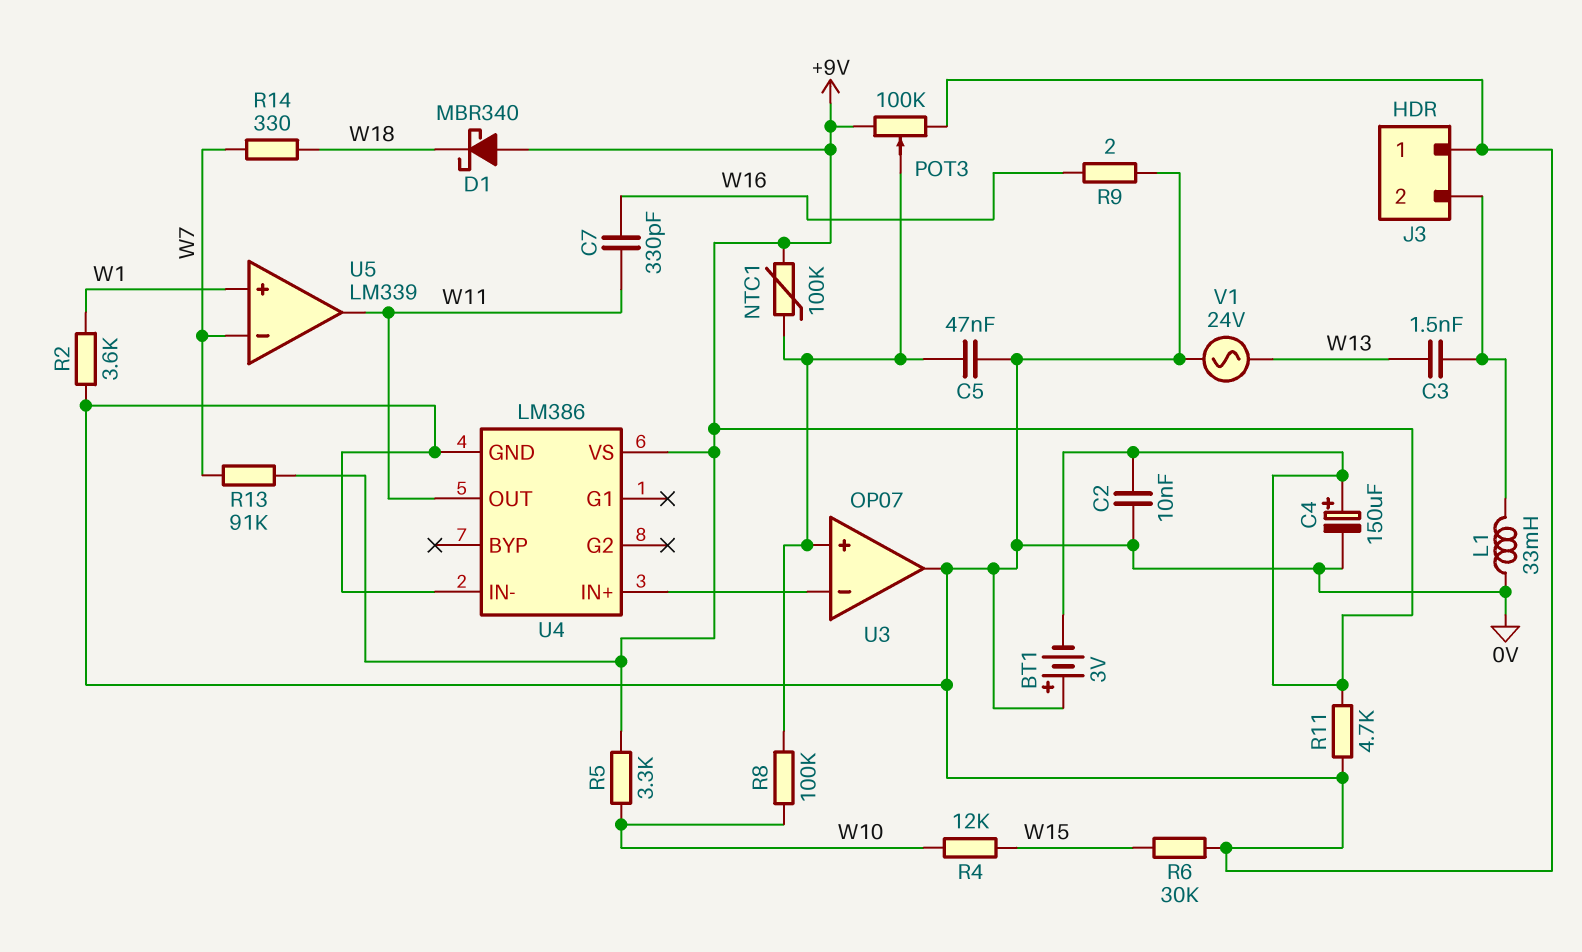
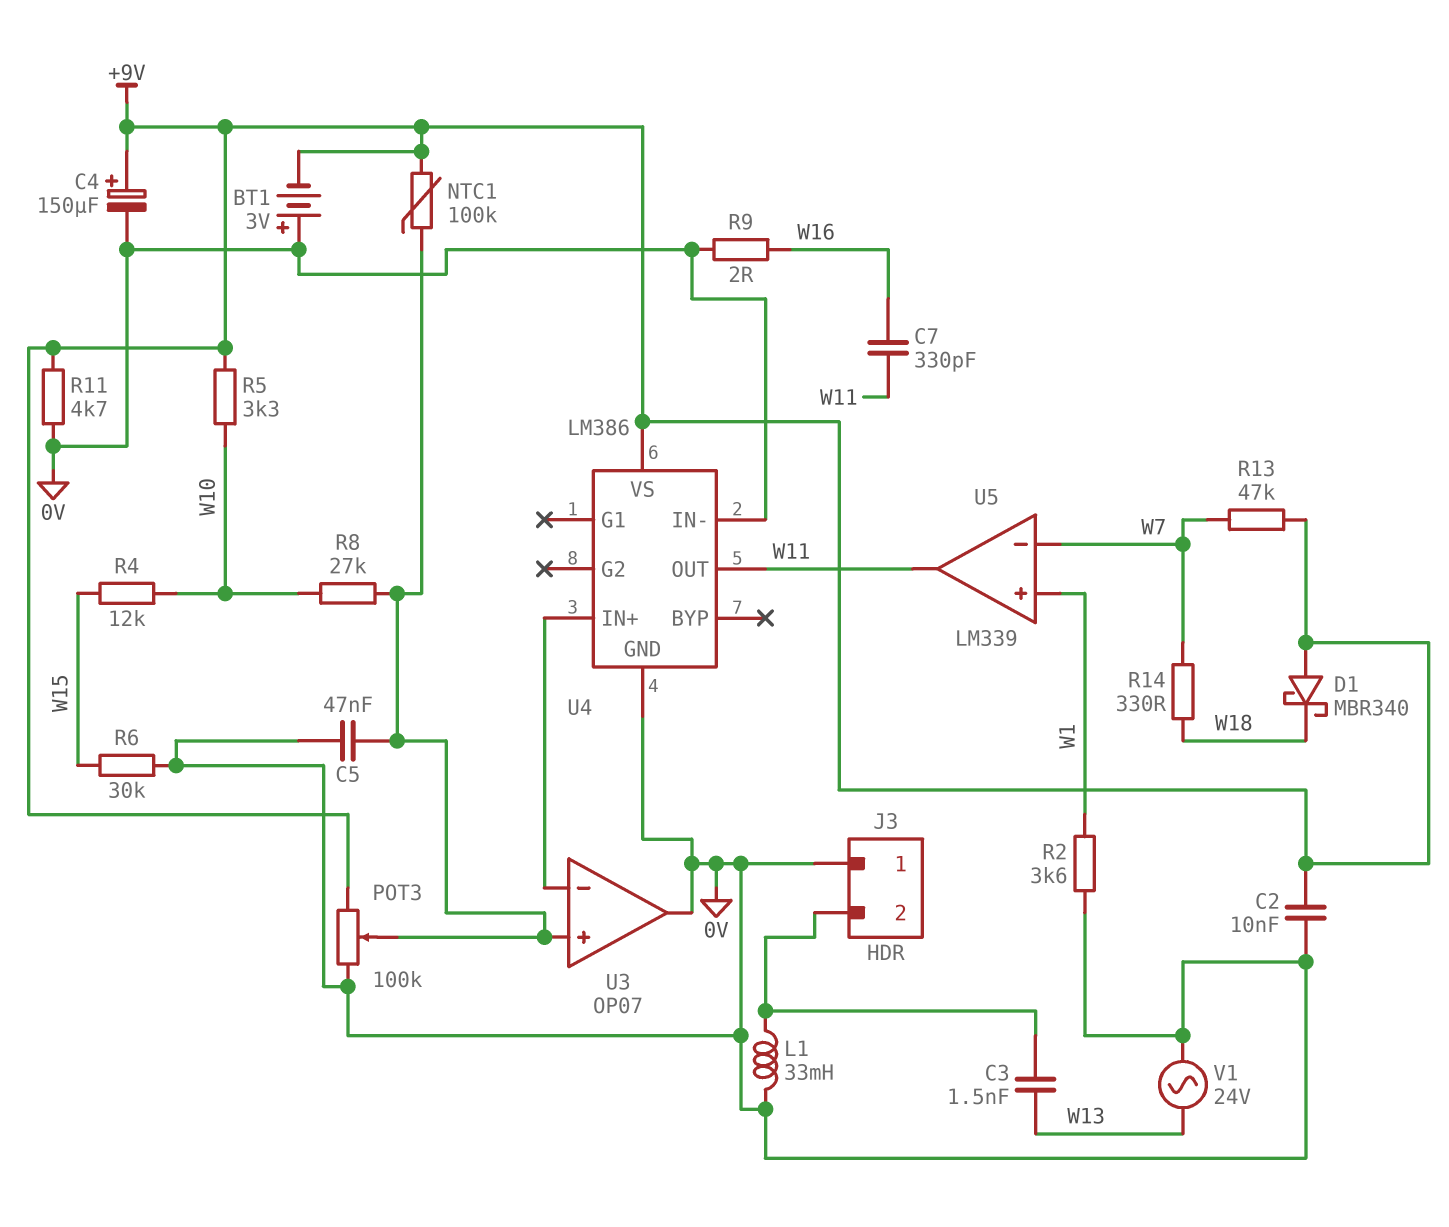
R8: 100k (U3/in+, W10) -> 27k (U3/in+, W10)
R13: 91k (+9V, W7) -> 47k (+9V, W7)

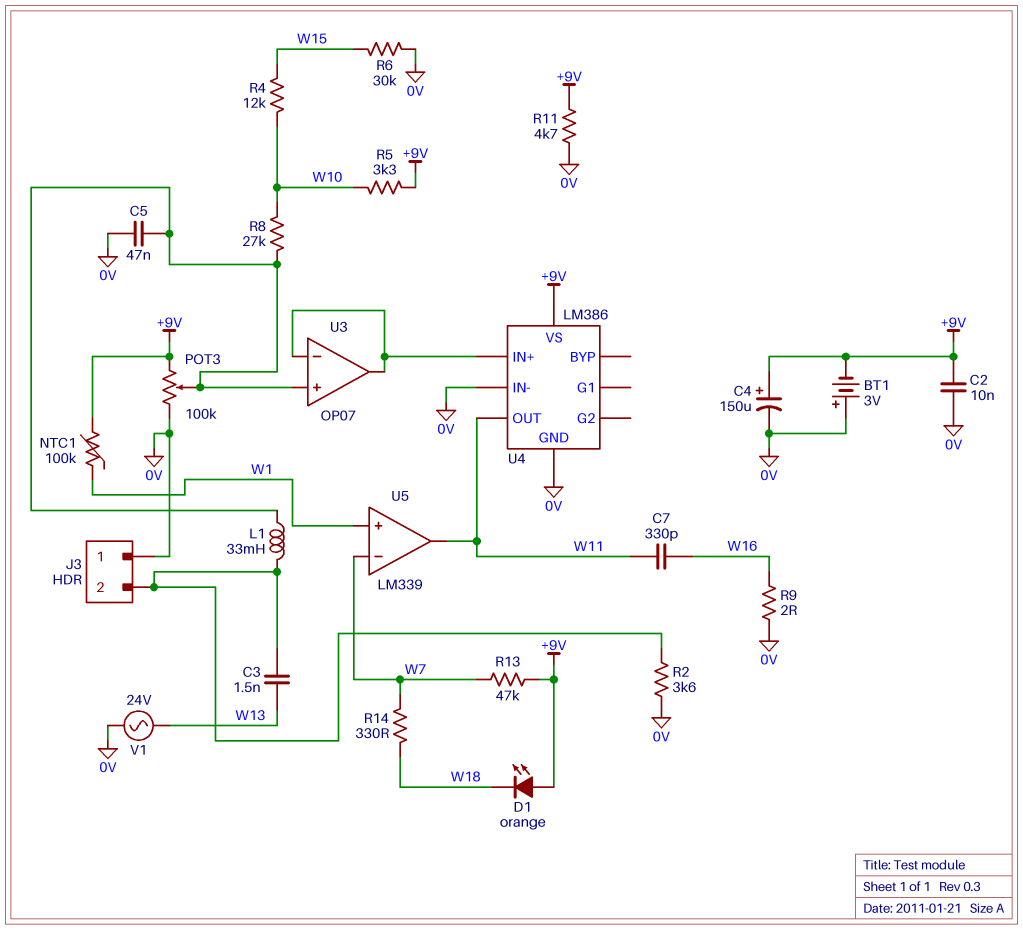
D1: schottky MBR340 (A +9V, K W18) -> LED orange (A +9V, K W18)
L1: 33mH (0V, J3/2) -> 33mH (J3/2, U3/in+)
NTC1: 100k (+9V, U3/in+) -> 100k (+9V, W1)
R2: 3.6k (0V, W1) -> 3.6k (0V, J3/2)
U3 pin out: 0V -> U3/in-

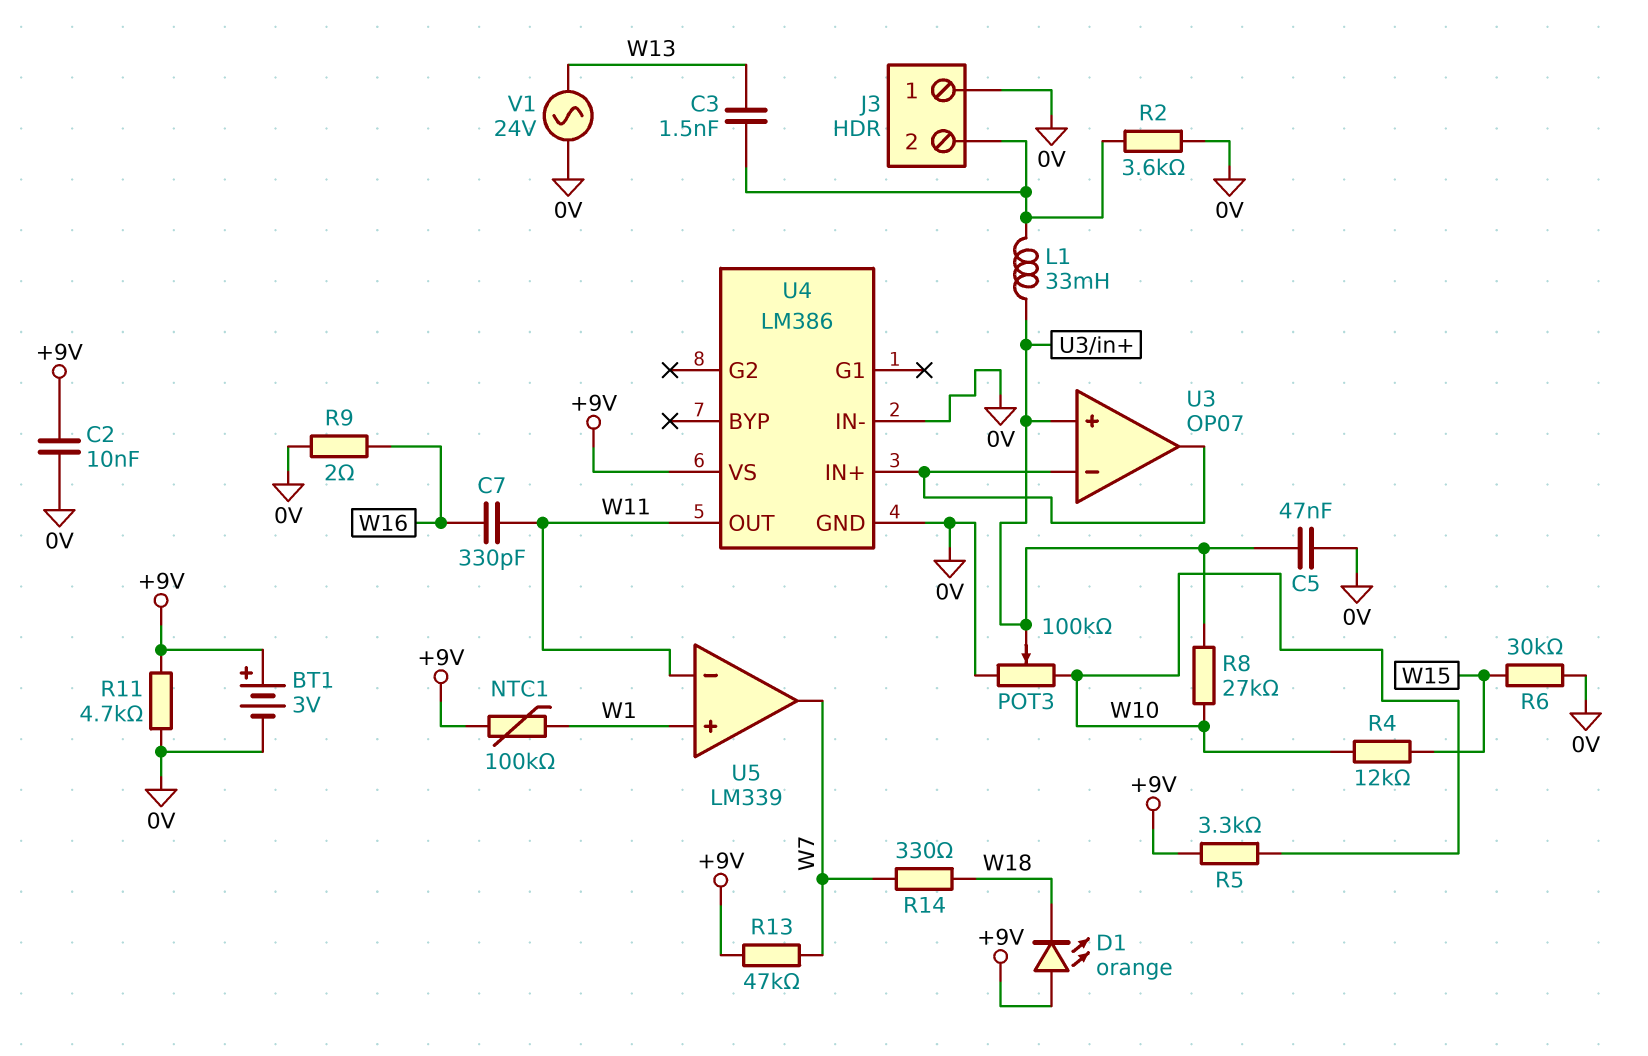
BT1: 3V (plus 0V, minus +9V) -> 3V (plus +9V, minus 0V)
C4: 150uF (plus +9V, minus 0V) -> none
POT3: 100k (+9V, 0V, wiper U3/in+) -> 100k (0V, W10, wiper U3/in+)
U5 pin in-: W7 -> W11
U5 pin out: W11 -> W7

